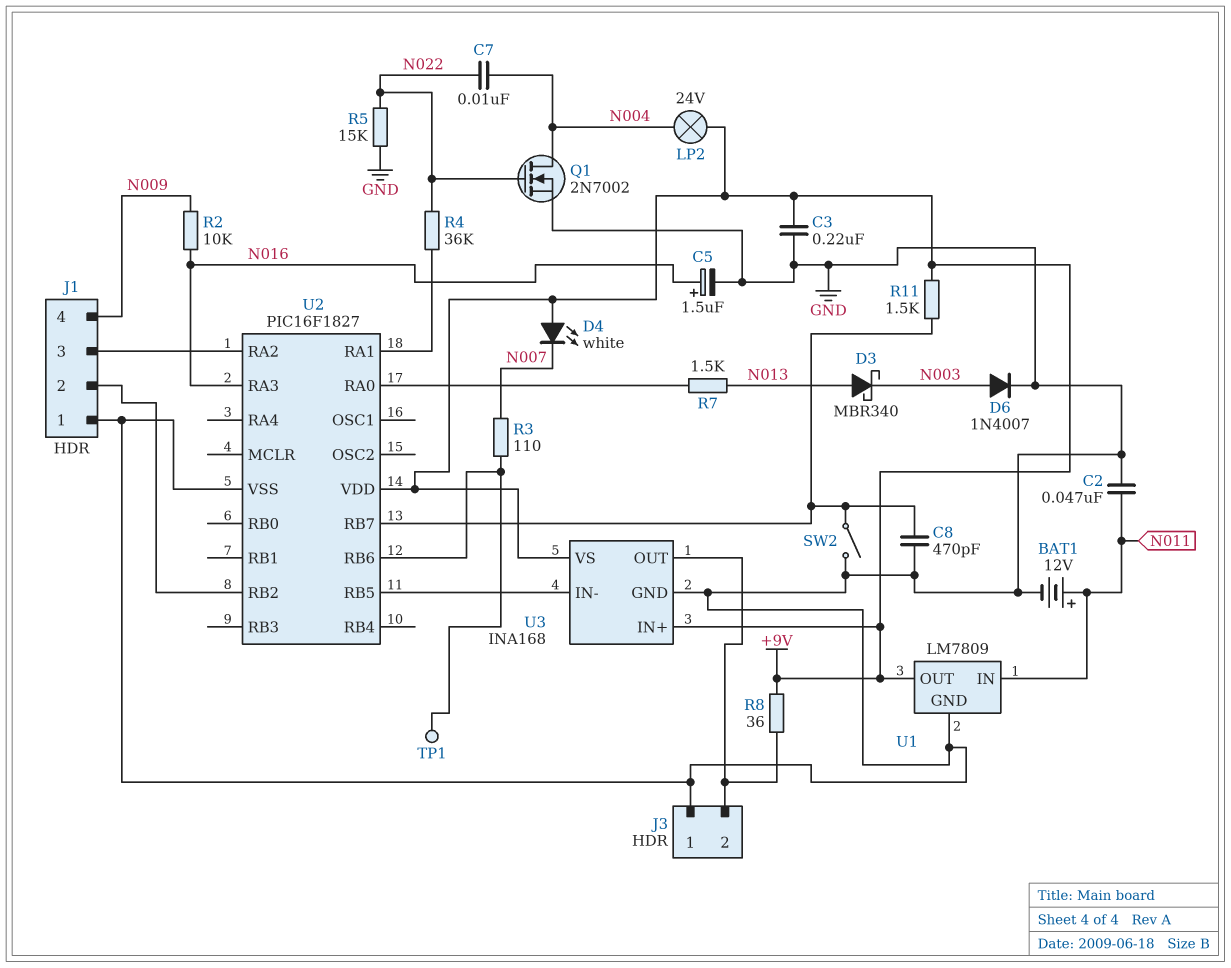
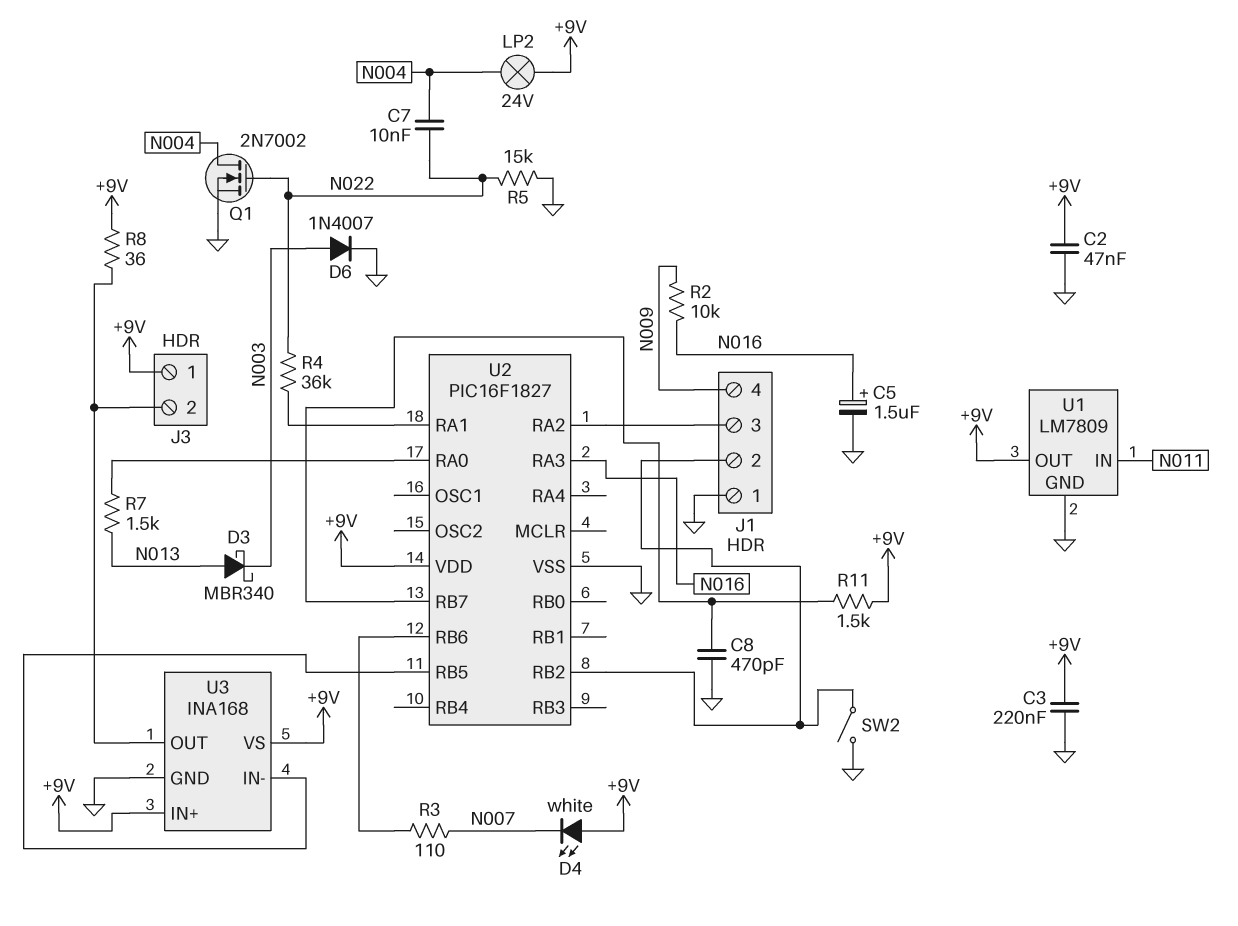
BAT1: 12V (plus N011, minus GND) -> none
C2: 47nF (GND, N011) -> 47nF (+9V, GND)
J3 pin 1: GND -> +9V
SW2: switch (GND, U2/RB7) -> switch (GND, J1/2)
TP1: test point (U2/RB6) -> none

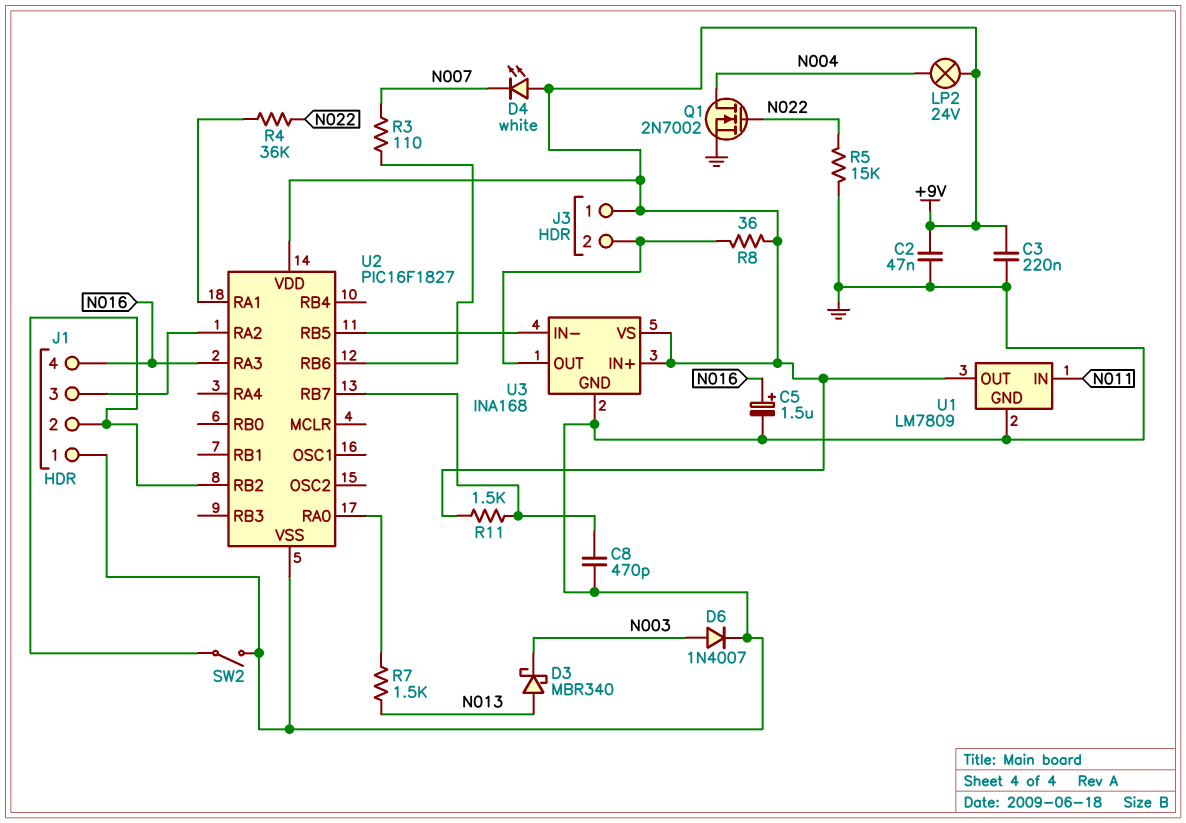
C7: 10nF (N004, N022) -> none
J1 pin 4: N009 -> N016
R2: 10k (N009, N016) -> none

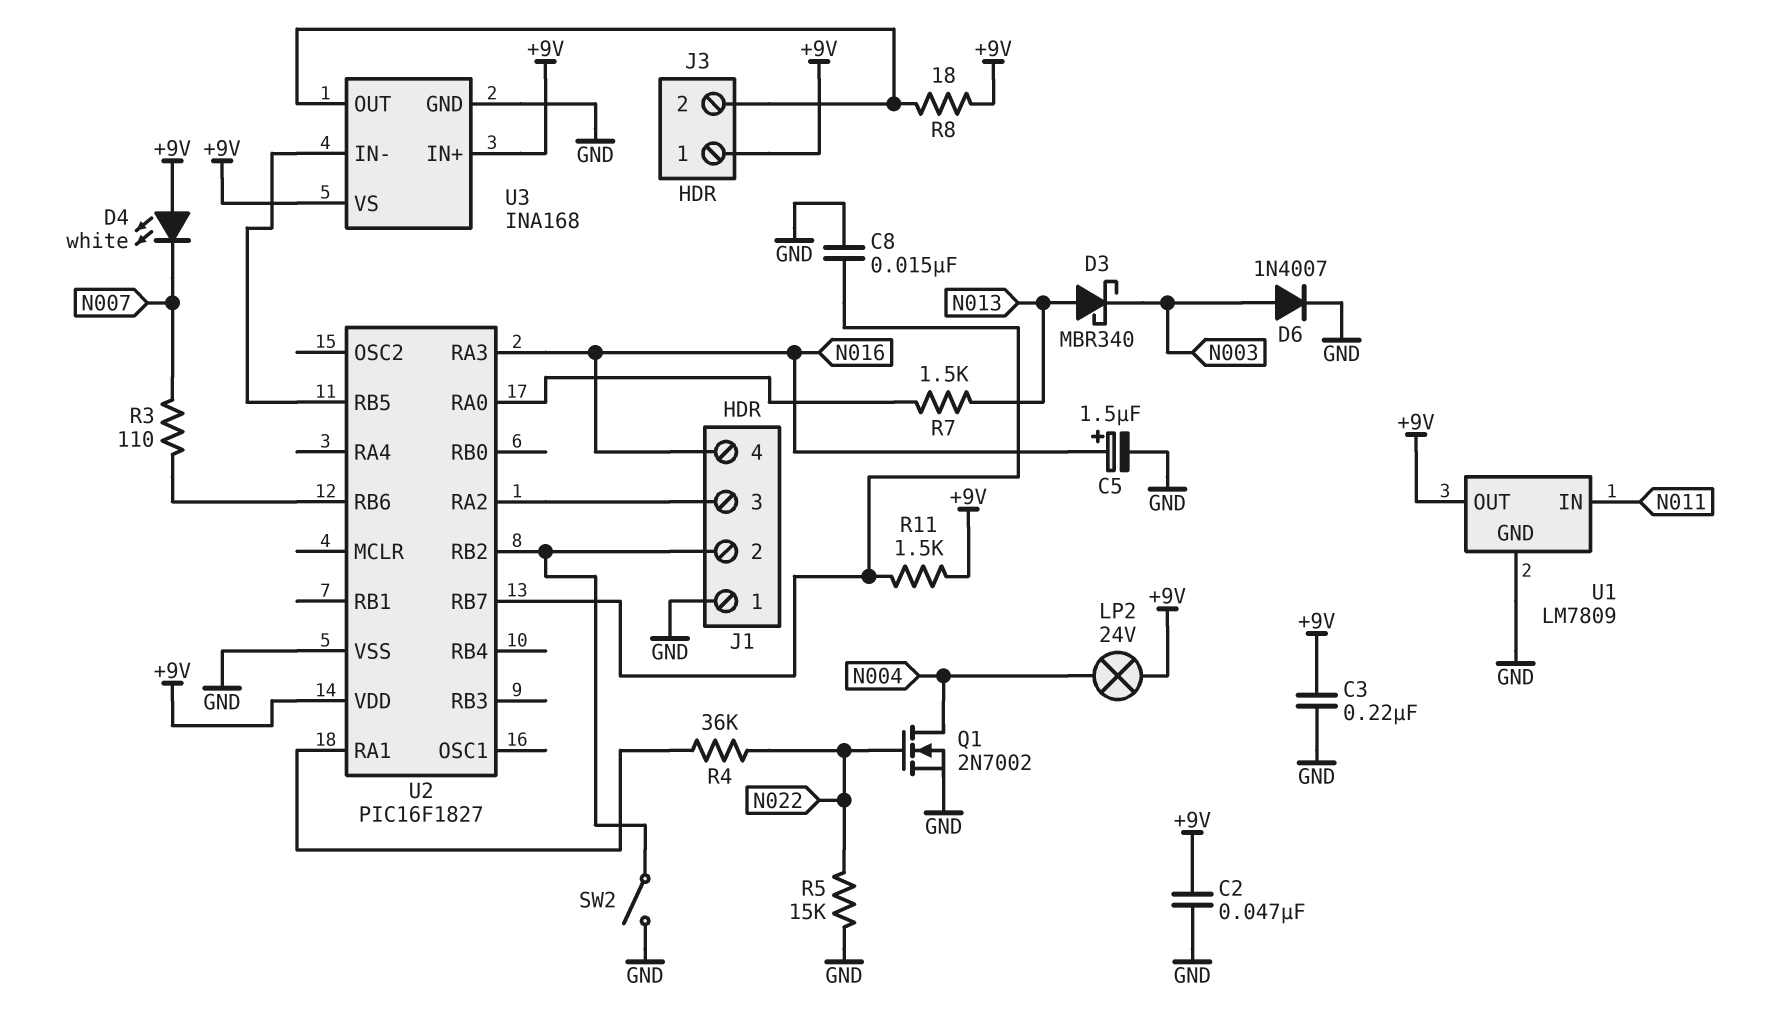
C8: 470pF (GND, U2/RB7) -> 15nF (GND, U2/RB7)
R8: 36 (+9V, J3/2) -> 18 (+9V, J3/2)

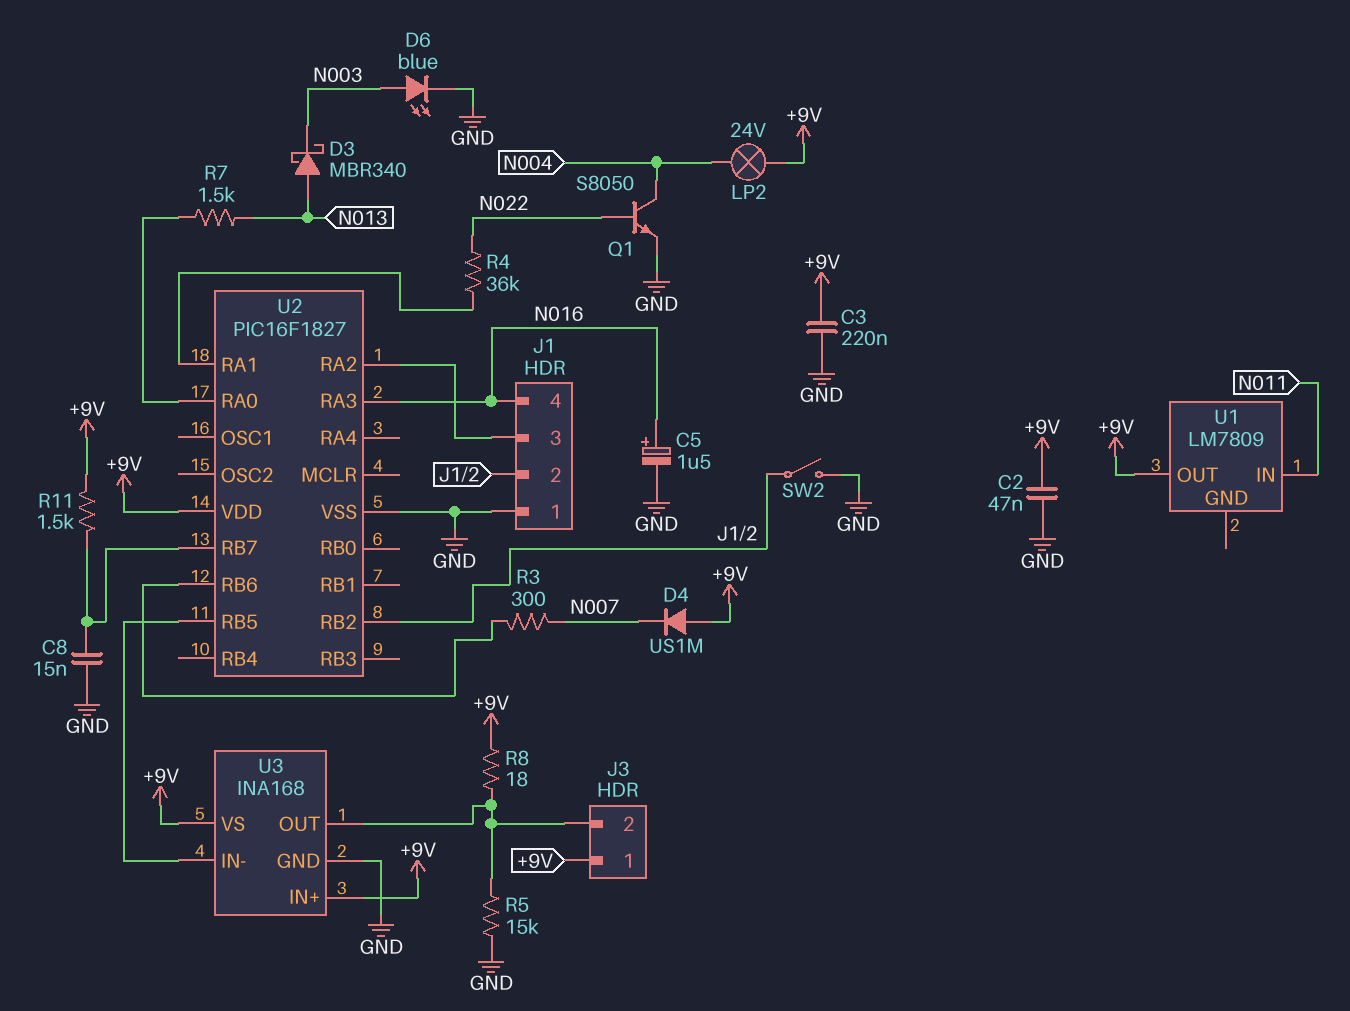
D4: LED white (A +9V, K N007) -> diode US1M (A +9V, K N007)
D6: diode 1N4007 (A N003, K GND) -> LED blue (A N003, K GND)
Q1: NMOS 2N7002 (G N022, D N004, S GND) -> NPN S8050 (B N022, C N004, E GND)
R3: 110 (N007, U2/RB6) -> 300 (N007, U2/RB6)
R5: 15k (GND, N022) -> 15k (GND, J3/2)
U1 pin GND: GND -> none

